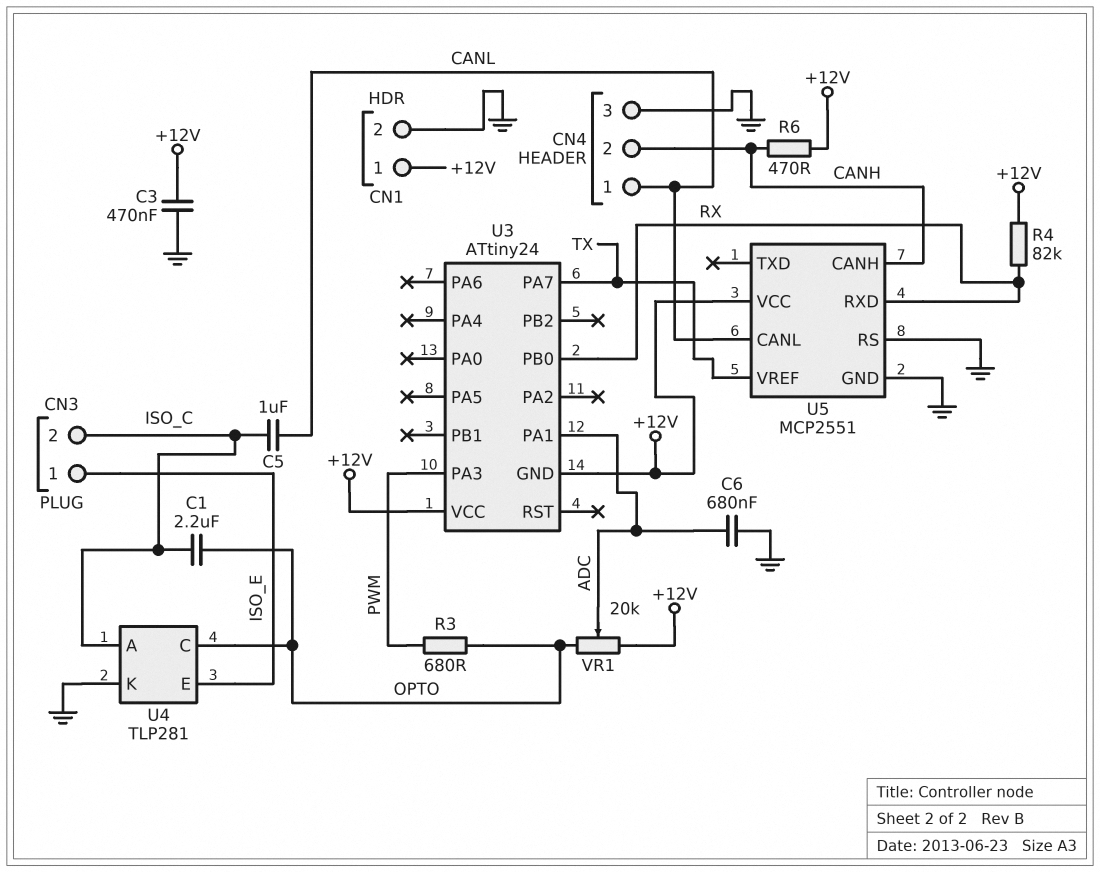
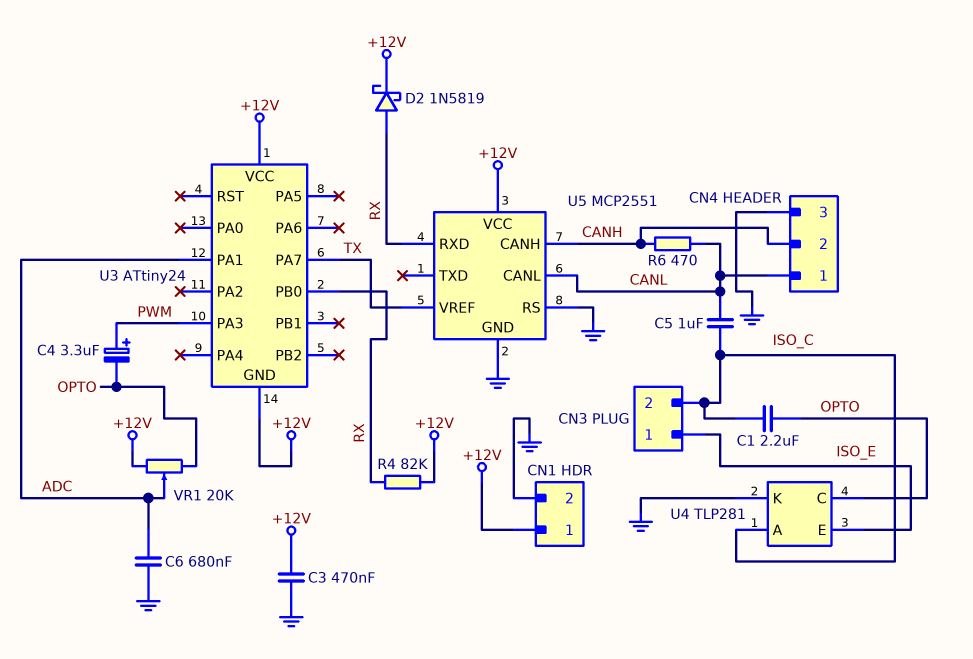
C4: none -> 3.3uF (plus PWM, minus OPTO)
D2: none -> schottky 1N5819 (A RX, K +12V)
R3: 680 (OPTO, PWM) -> none
R6: 470 (+12V, CANH) -> 470 (CANH, CANL)

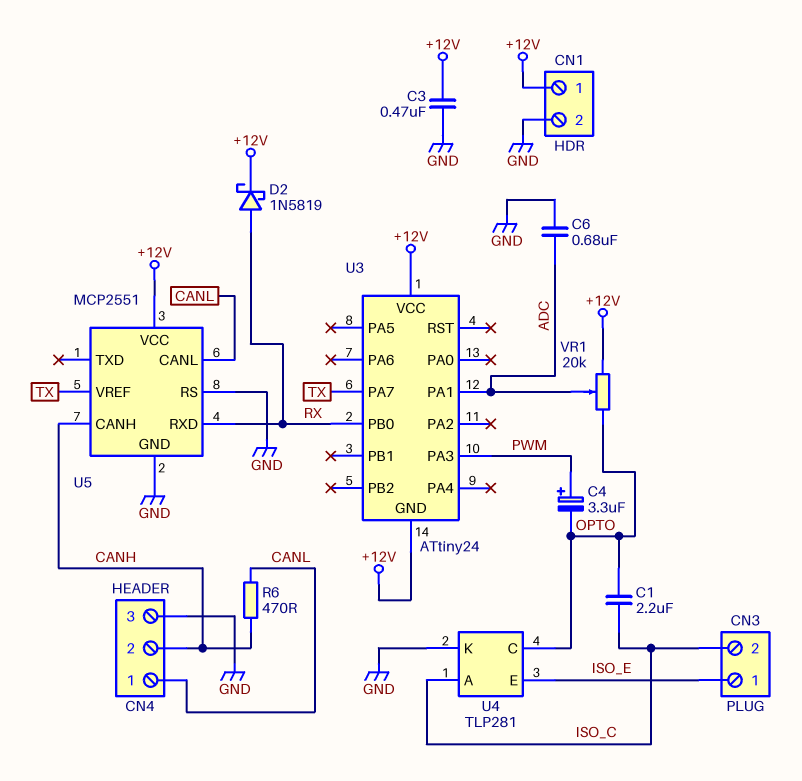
C5: 1uF (CANL, ISO_C) -> none
R4: 82k (+12V, RX) -> none

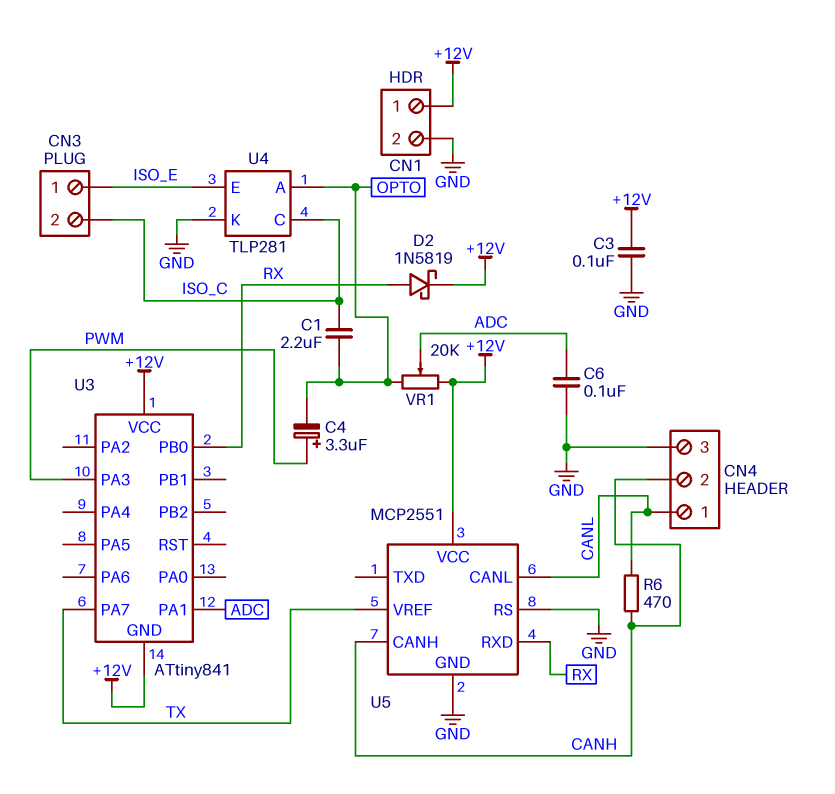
C3: 470nF (+12V, GND) -> 100nF (+12V, GND)
C6: 680nF (ADC, GND) -> 100nF (ADC, GND)
U3: ATtiny24 -> ATtiny841
U4 pin A: ISO_C -> OPTO
U4 pin C: OPTO -> ISO_C

